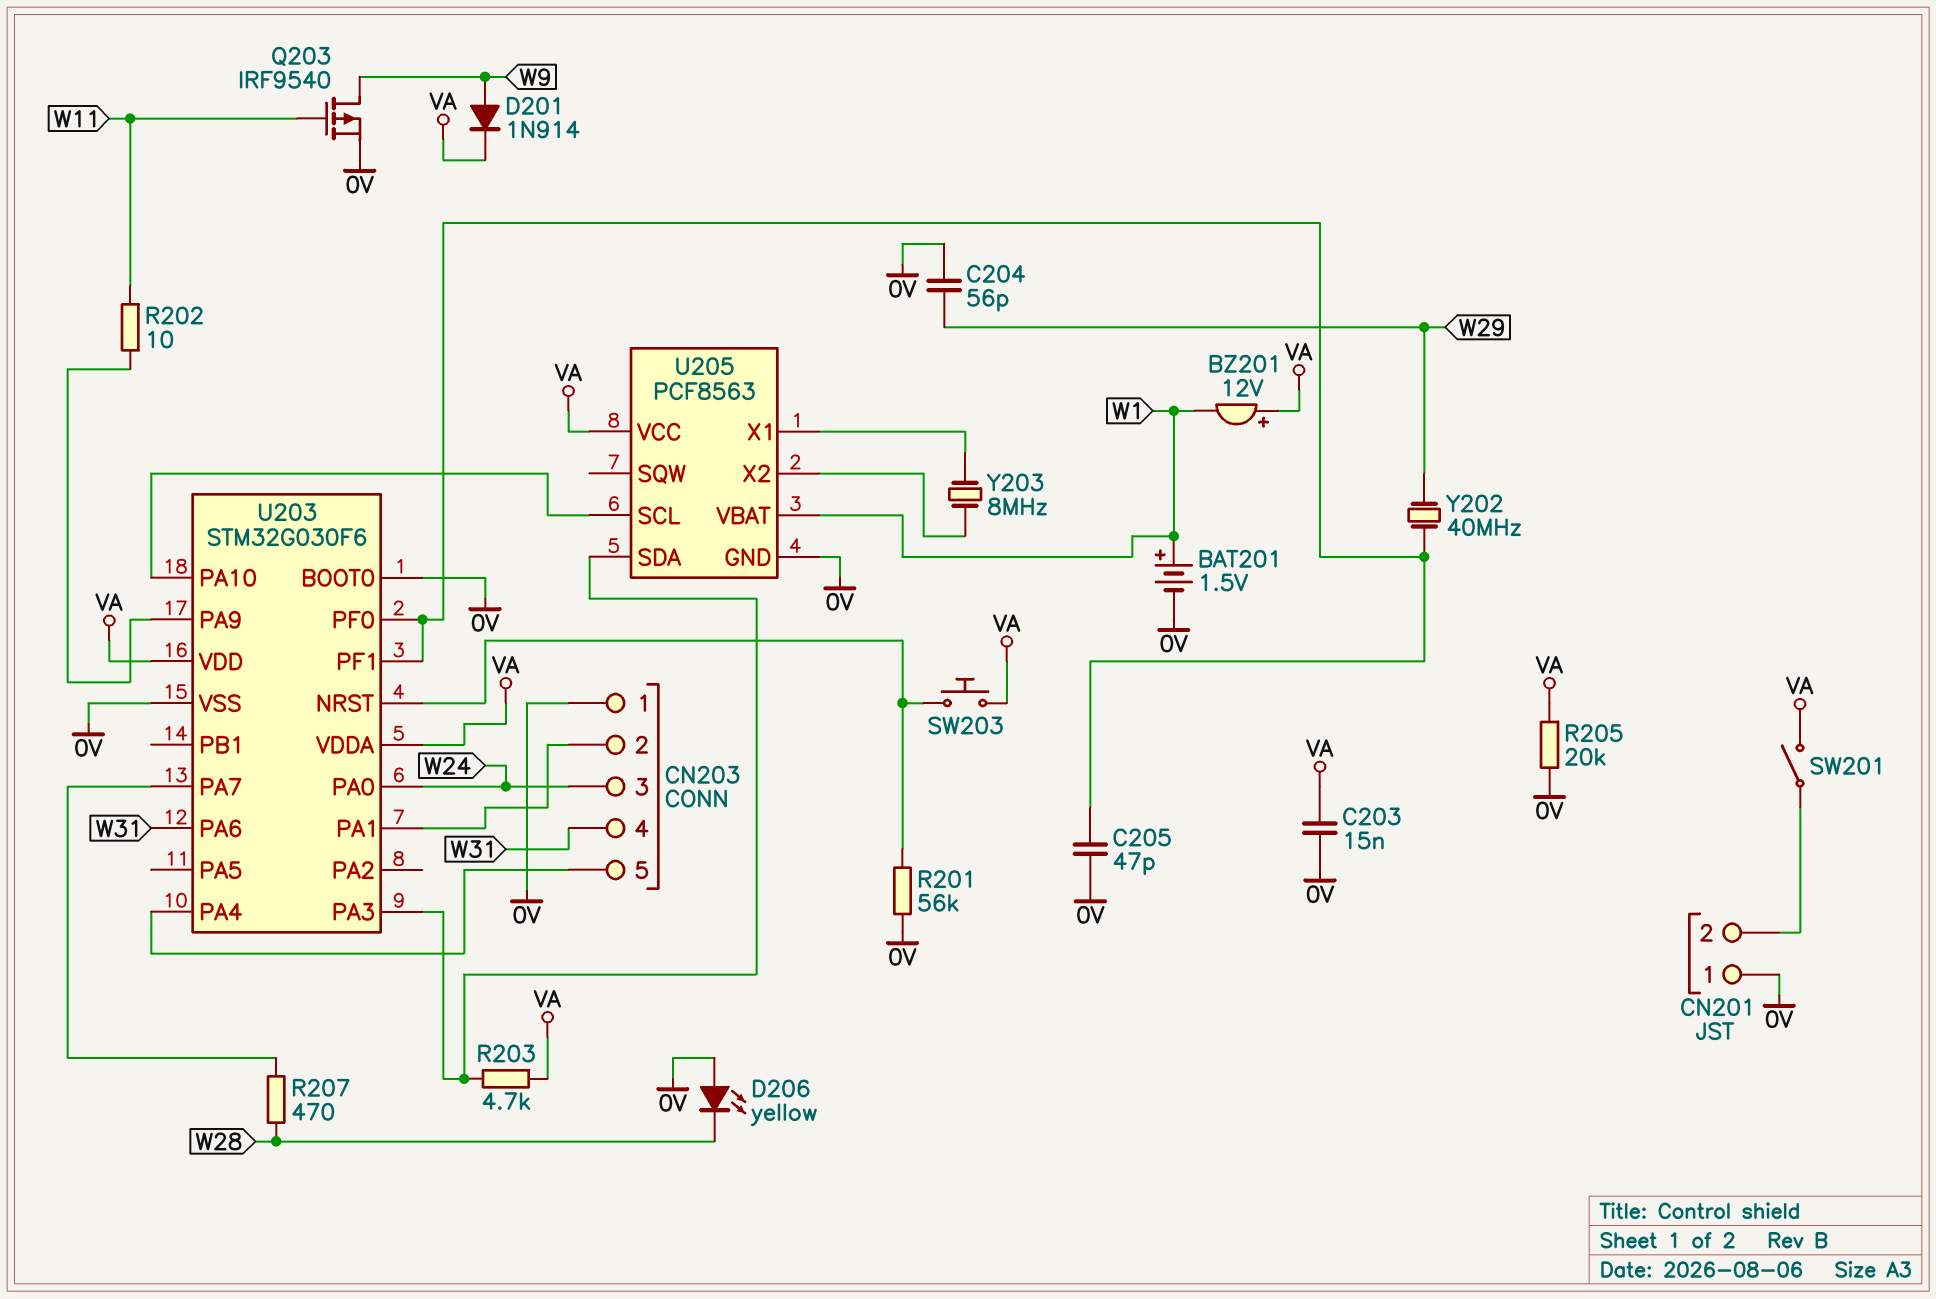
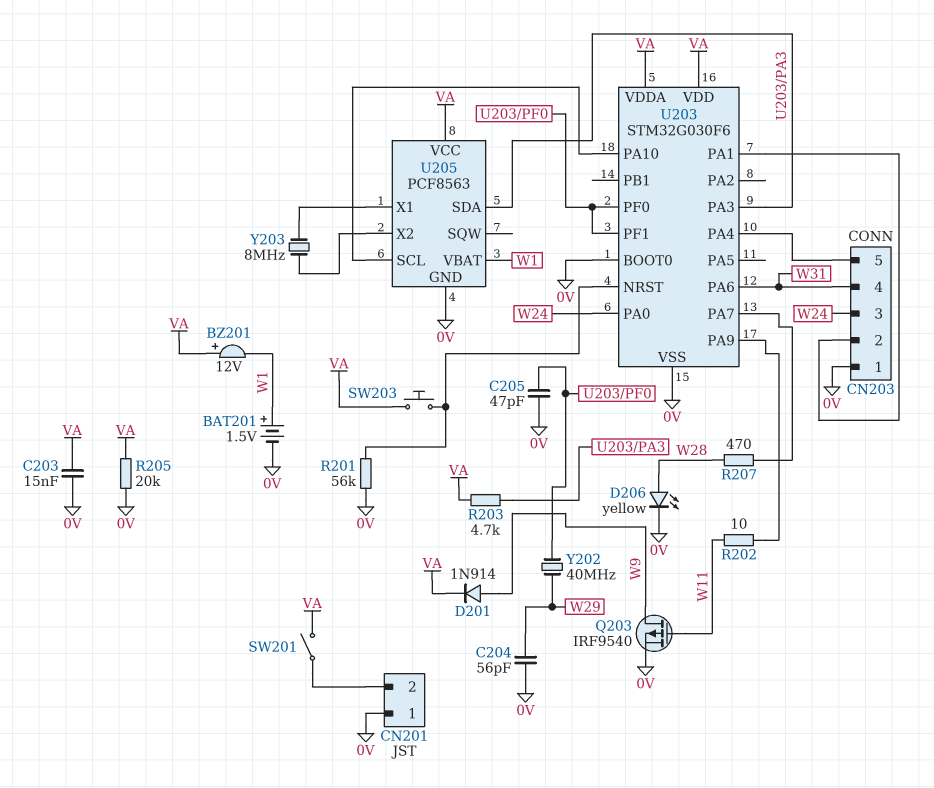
D206: LED yellow (A 0V, K W28) -> LED yellow (A W28, K 0V)

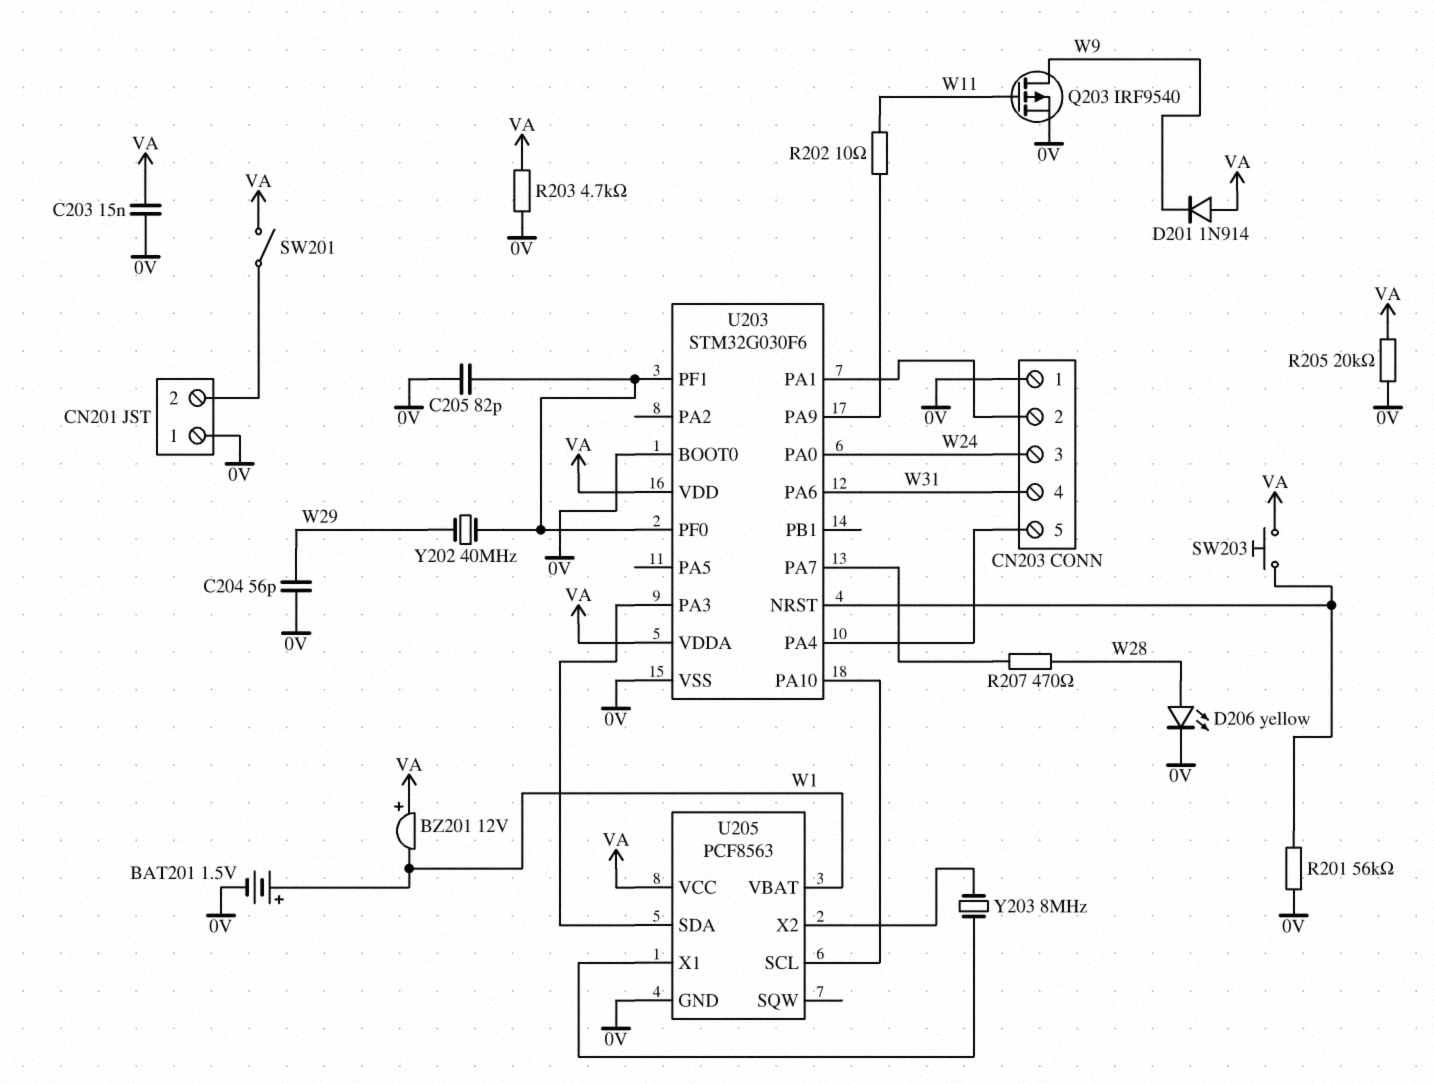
C205: 47pF (0V, U203/PF0) -> 82pF (0V, U203/PF0)
D201: diode 1N914 (A W9, K VA) -> diode 1N914 (A VA, K W9)
R203: 4.7k (U203/PA3, VA) -> 4.7k (0V, VA)

